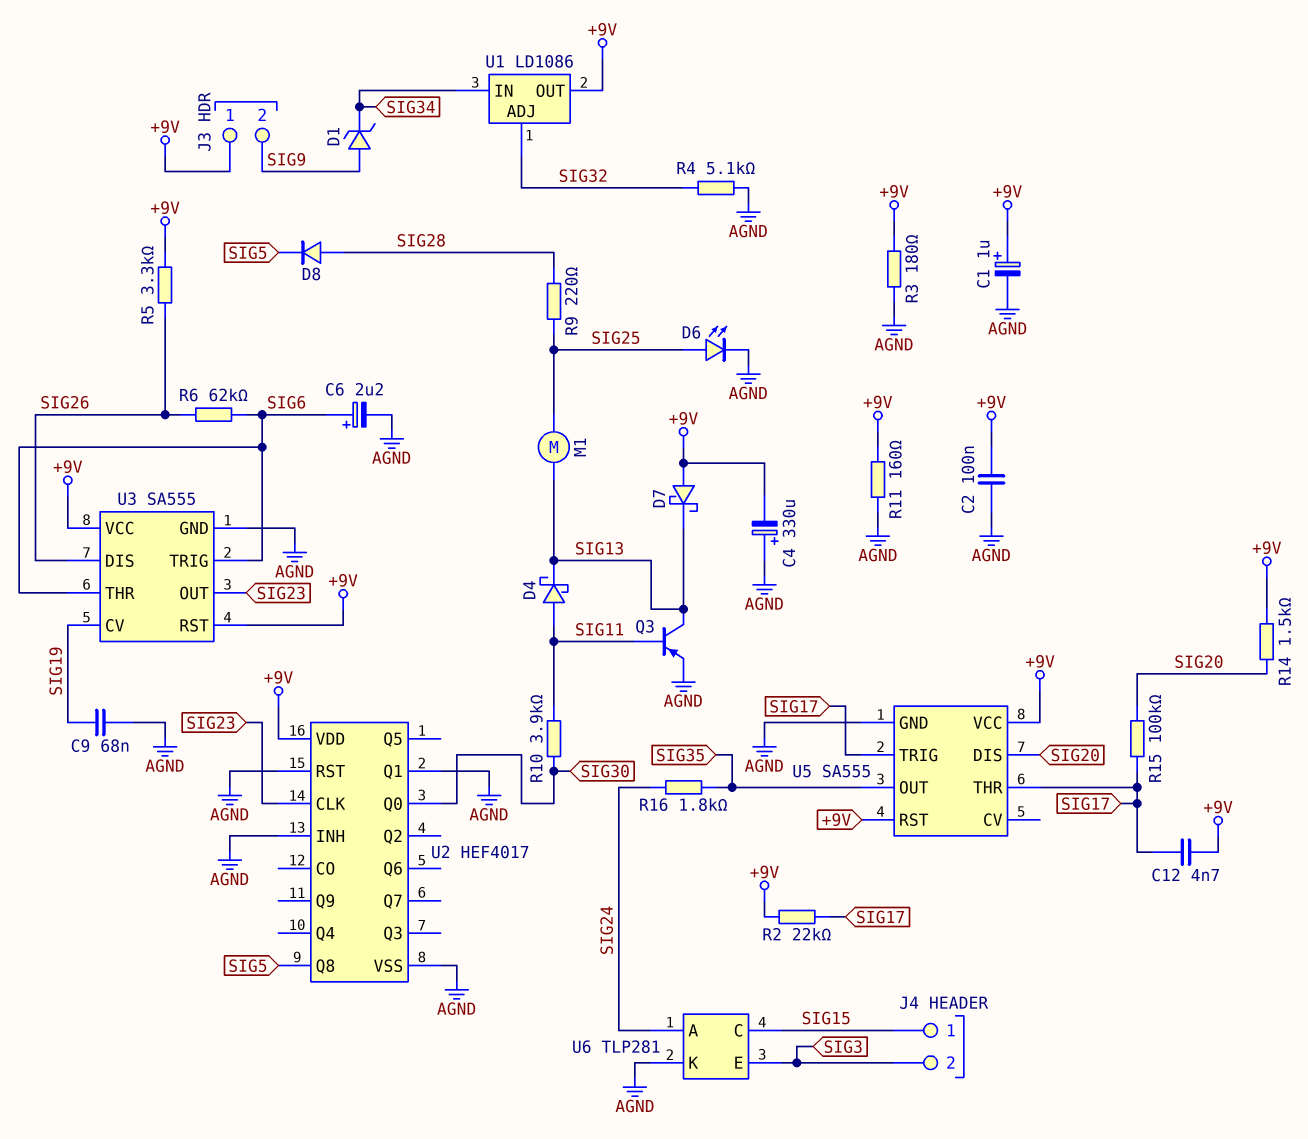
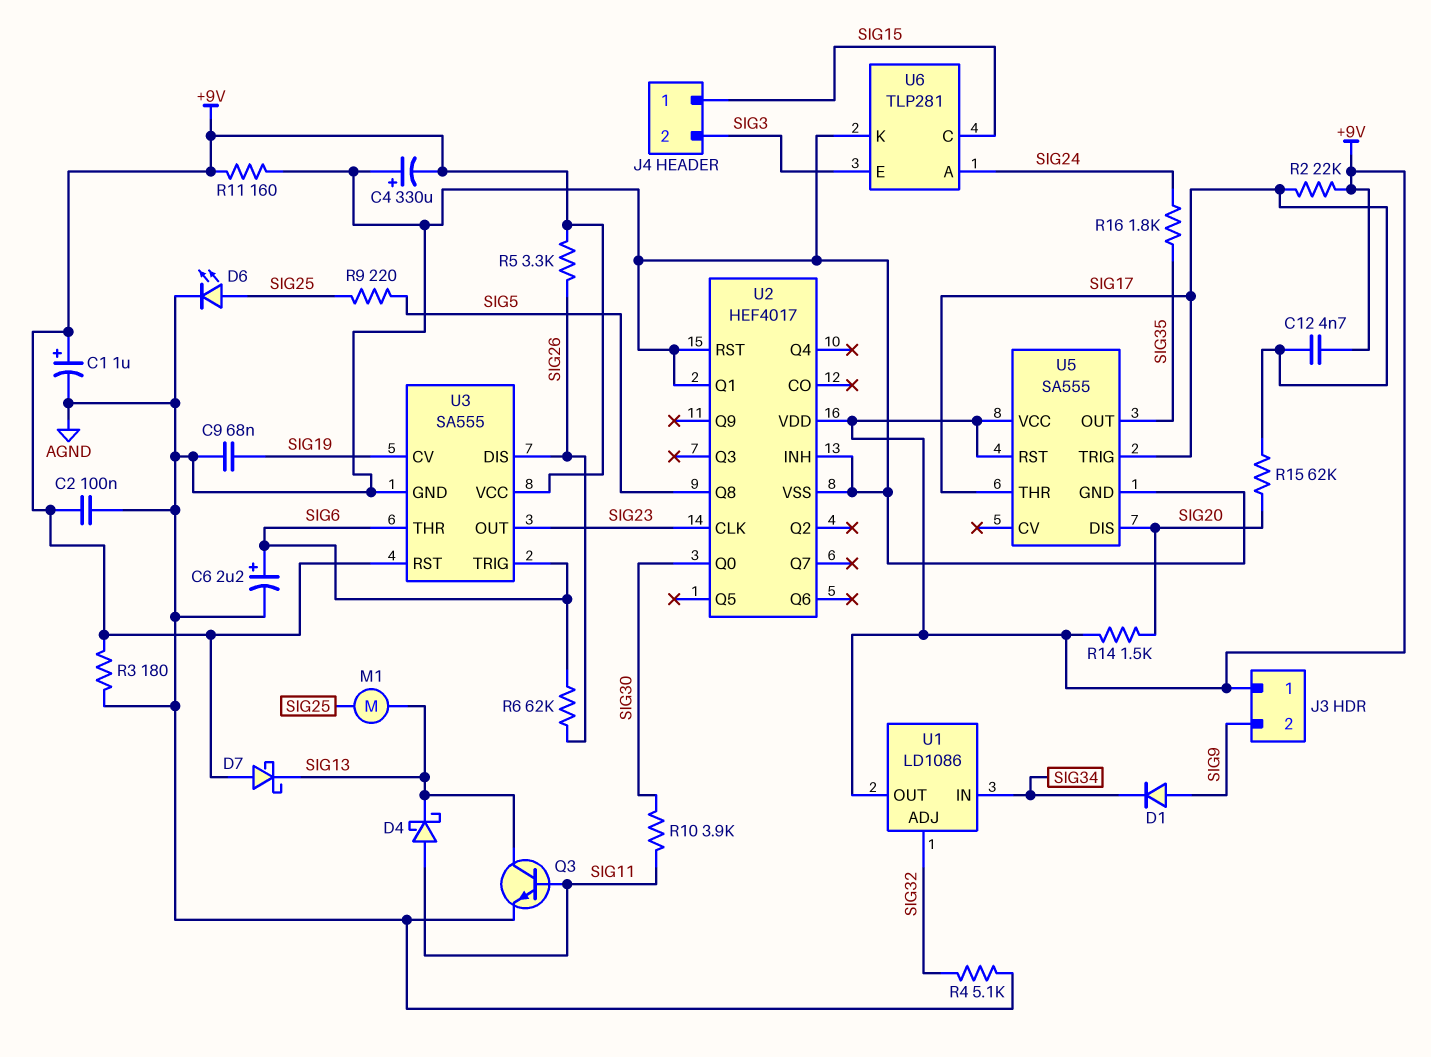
D1: zener (A SIG9, K SIG34) -> diode (A SIG9, K SIG34)
D8: diode (A SIG28, K SIG5) -> none
Q3: PNP (B SIG11, C SIG13, E AGND) -> NPN (B SIG11, C SIG13, E AGND)
R9: 220 (SIG25, SIG28) -> 220 (SIG5, SIG25)
R15: 100k (SIG17, SIG20) -> 62k (SIG17, SIG20)

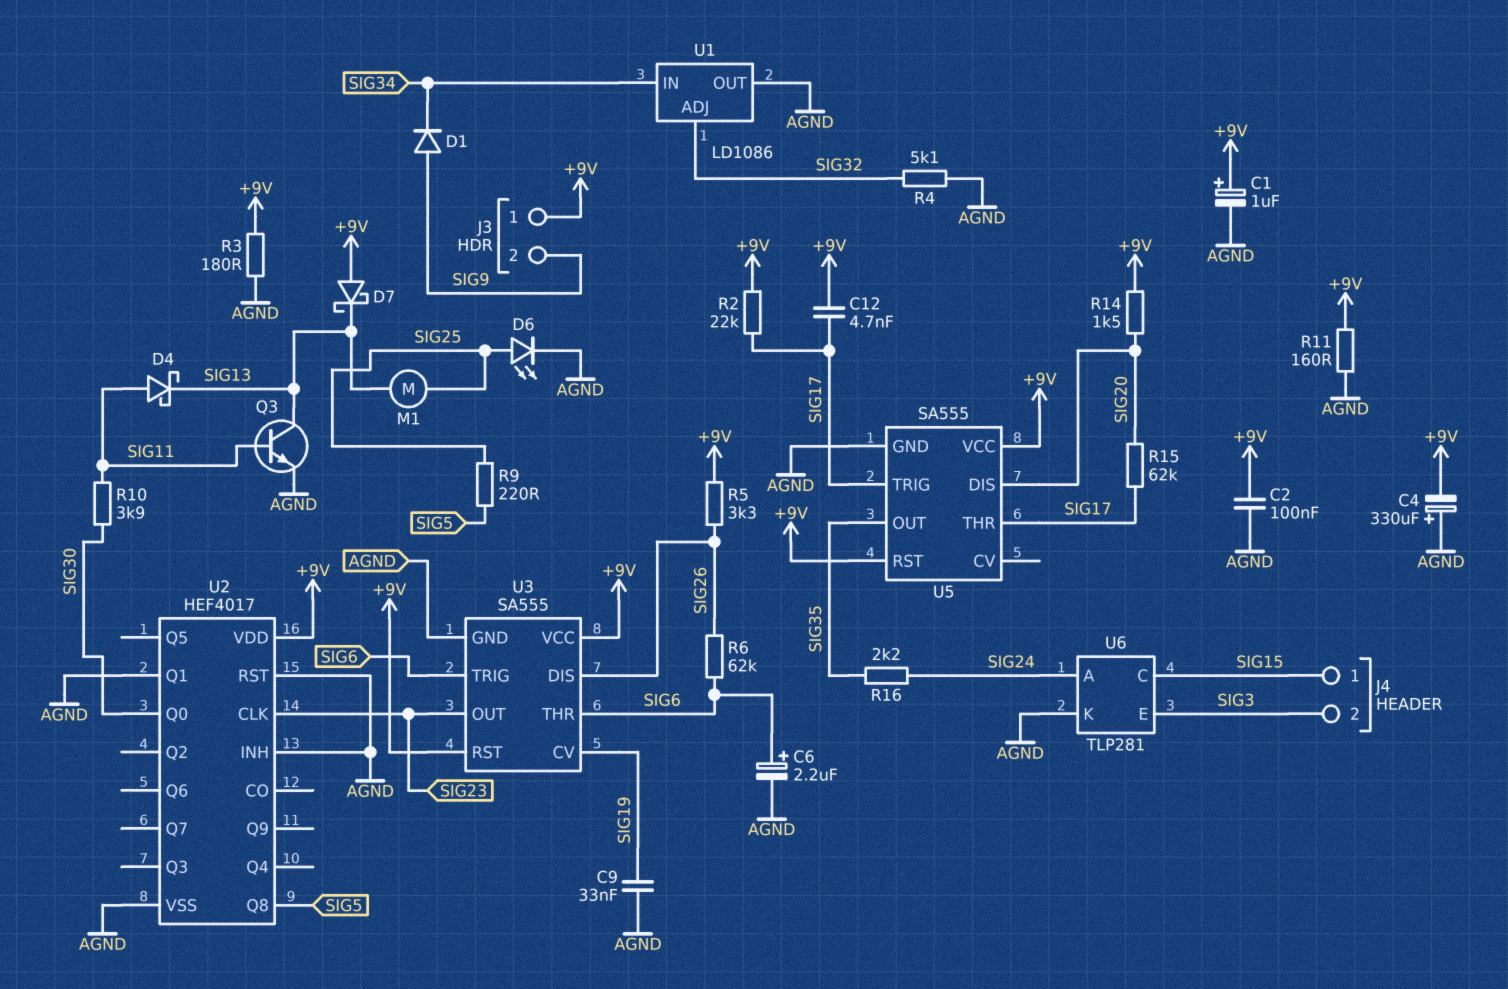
C9: 68nF (AGND, SIG19) -> 33nF (AGND, SIG19)
R16: 1.8k (SIG24, SIG35) -> 2.2k (SIG24, SIG35)
U1 pin OUT: +9V -> AGND

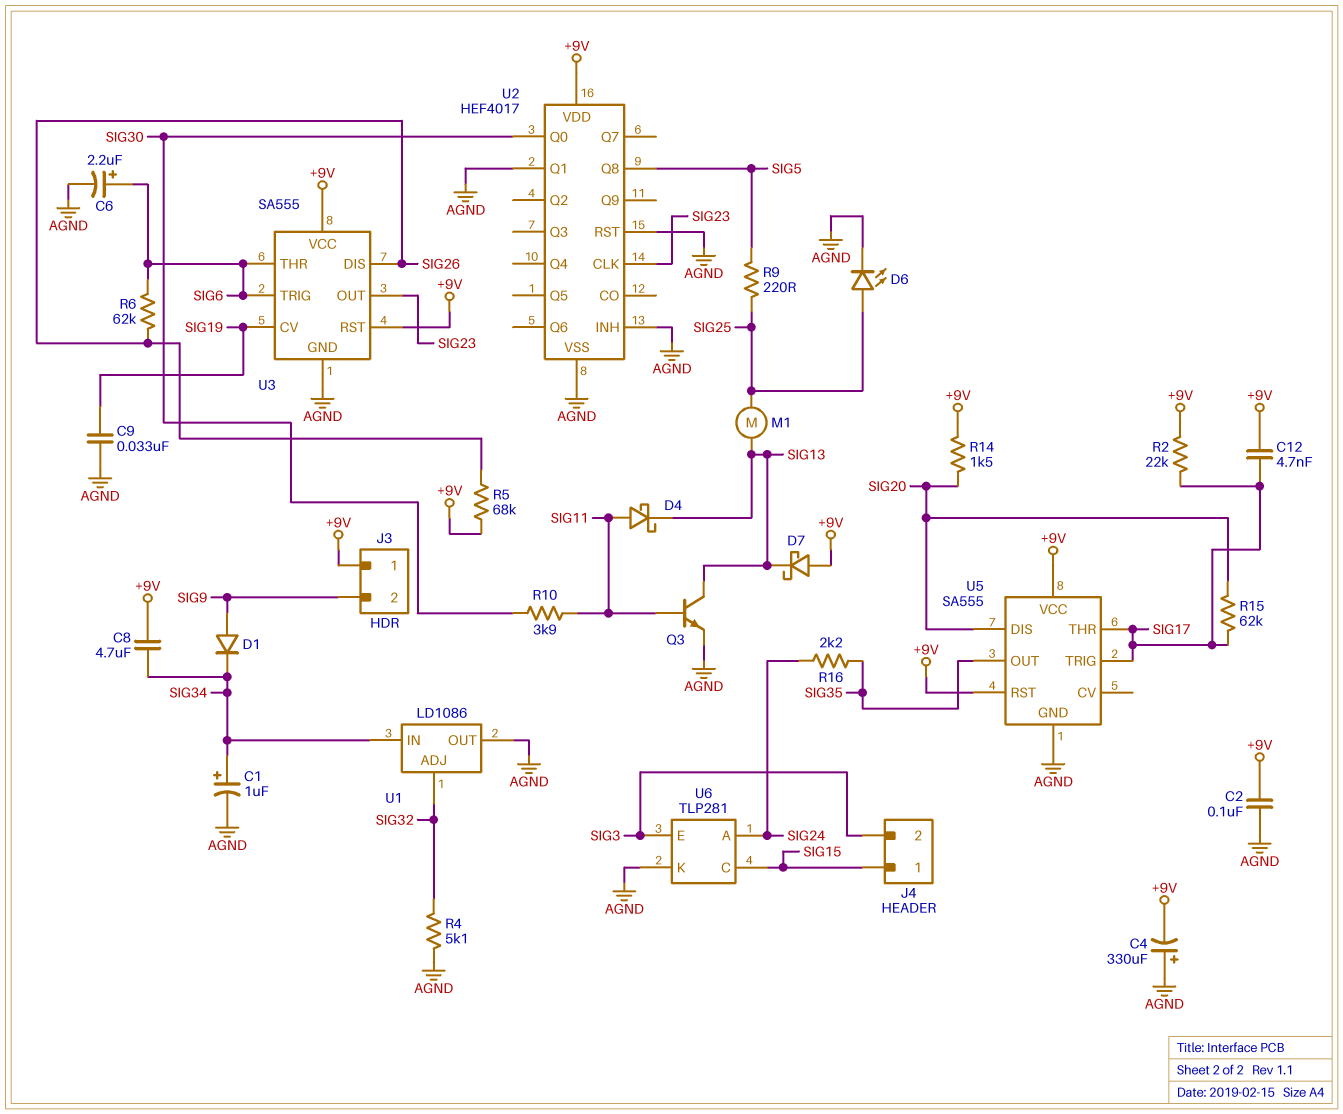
C1: 1uF (plus +9V, minus AGND) -> 1uF (plus SIG34, minus AGND)
C8: none -> 4.7uF (+9V, SIG34)
R3: 180 (+9V, AGND) -> none
R5: 3.3k (+9V, SIG26) -> 68k (+9V, SIG26)
R11: 160 (+9V, AGND) -> none

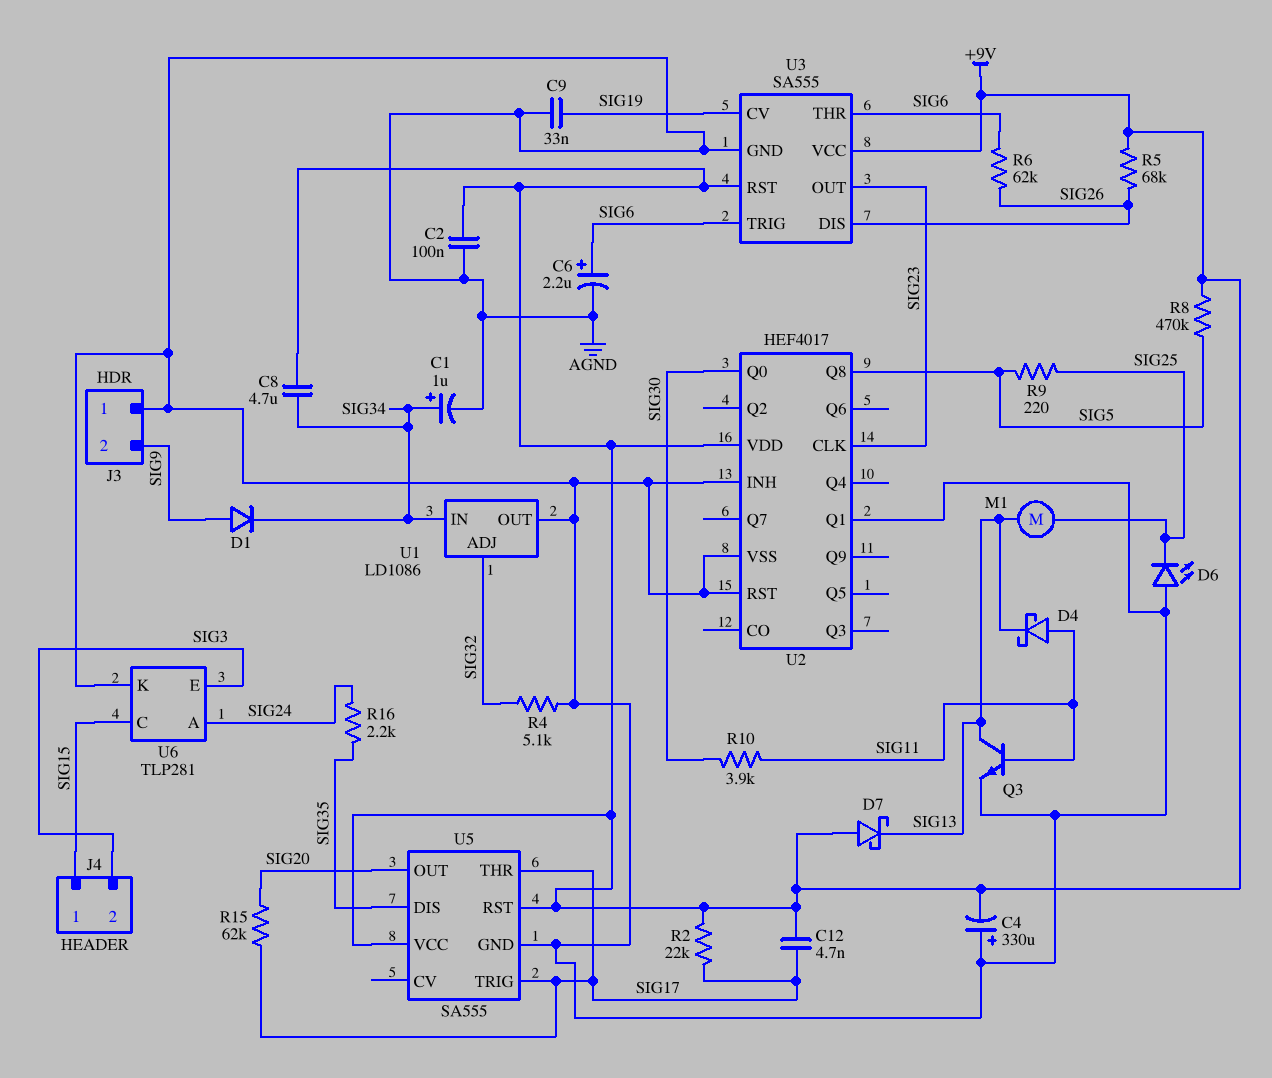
D6: LED (A SIG25, K AGND) -> LED (A AGND, K SIG25)
J3 pin 1: +9V -> AGND
R8: none -> 470k (+9V, SIG5)
R14: 1.5k (+9V, SIG20) -> none
U5 pin DIS: SIG20 -> SIG35
U5 pin OUT: SIG35 -> SIG20

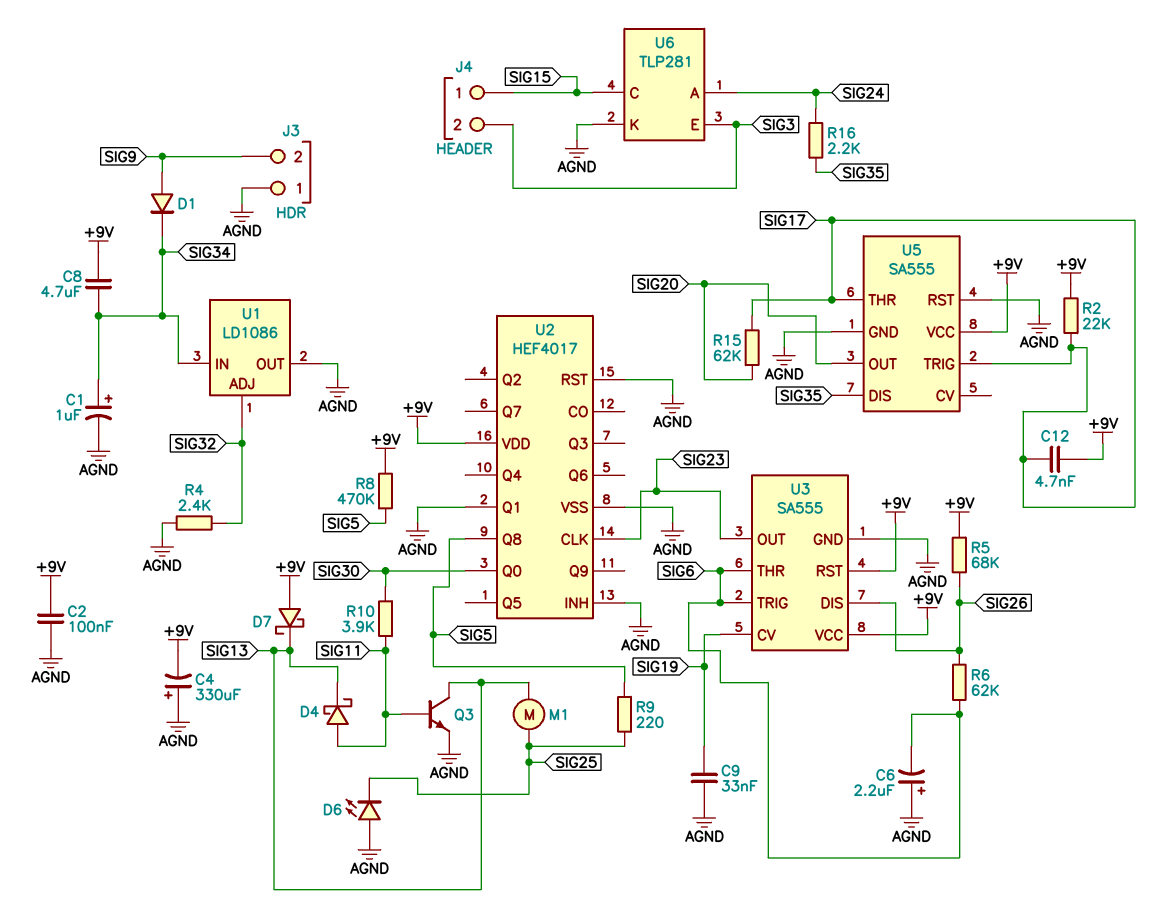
C6: 2.2uF (plus SIG6, minus AGND) -> 2.2uF (plus AGND, minus SIG6)
R4: 5.1k (AGND, SIG32) -> 2.4k (AGND, SIG32)
U5 pin RST: +9V -> AGND

